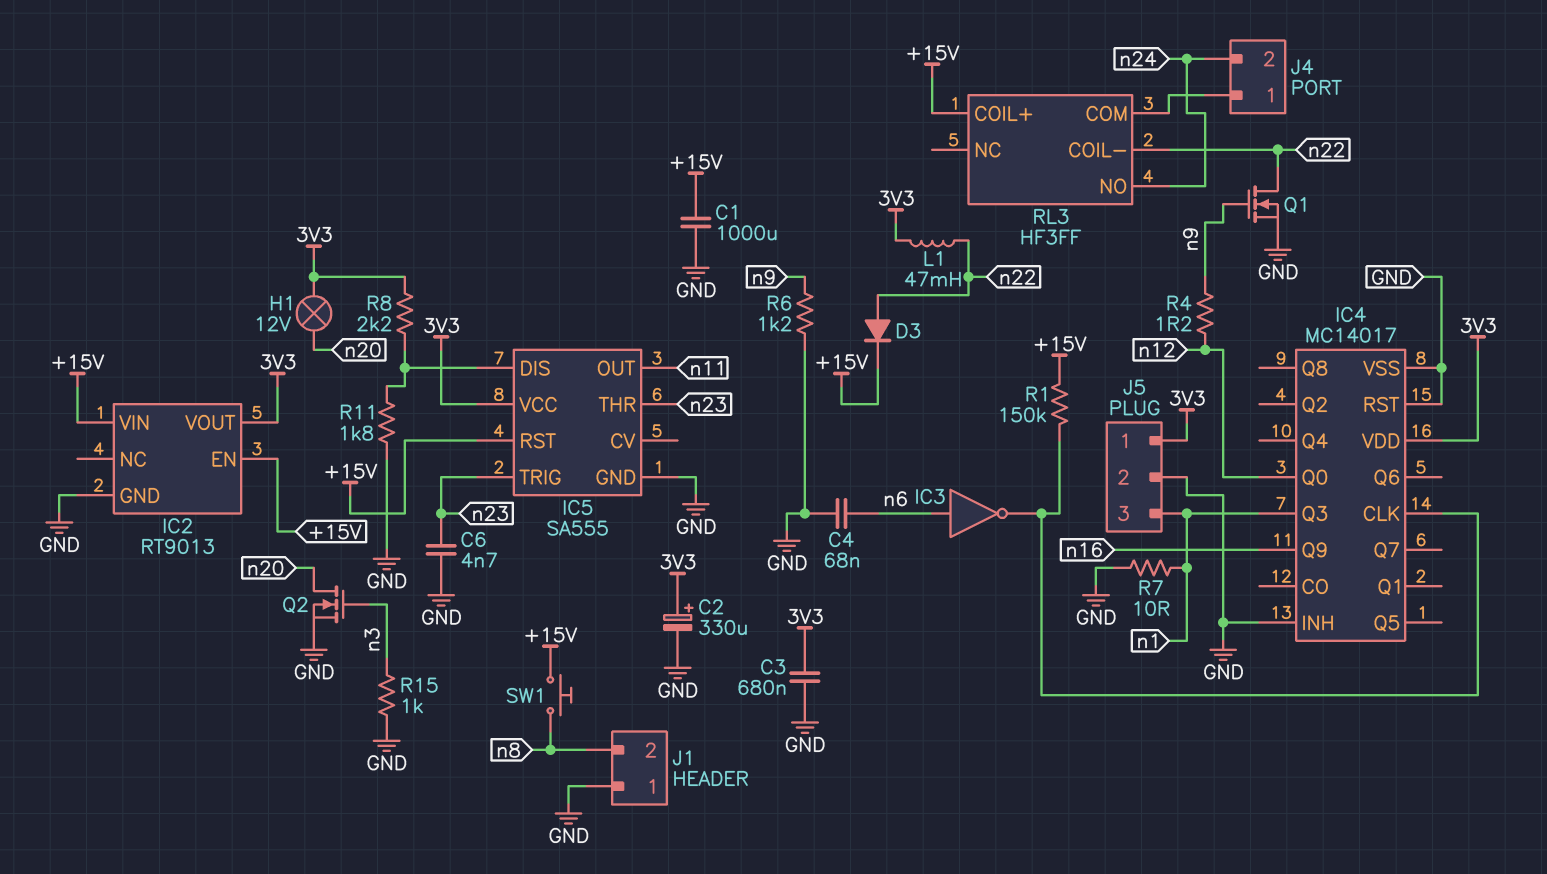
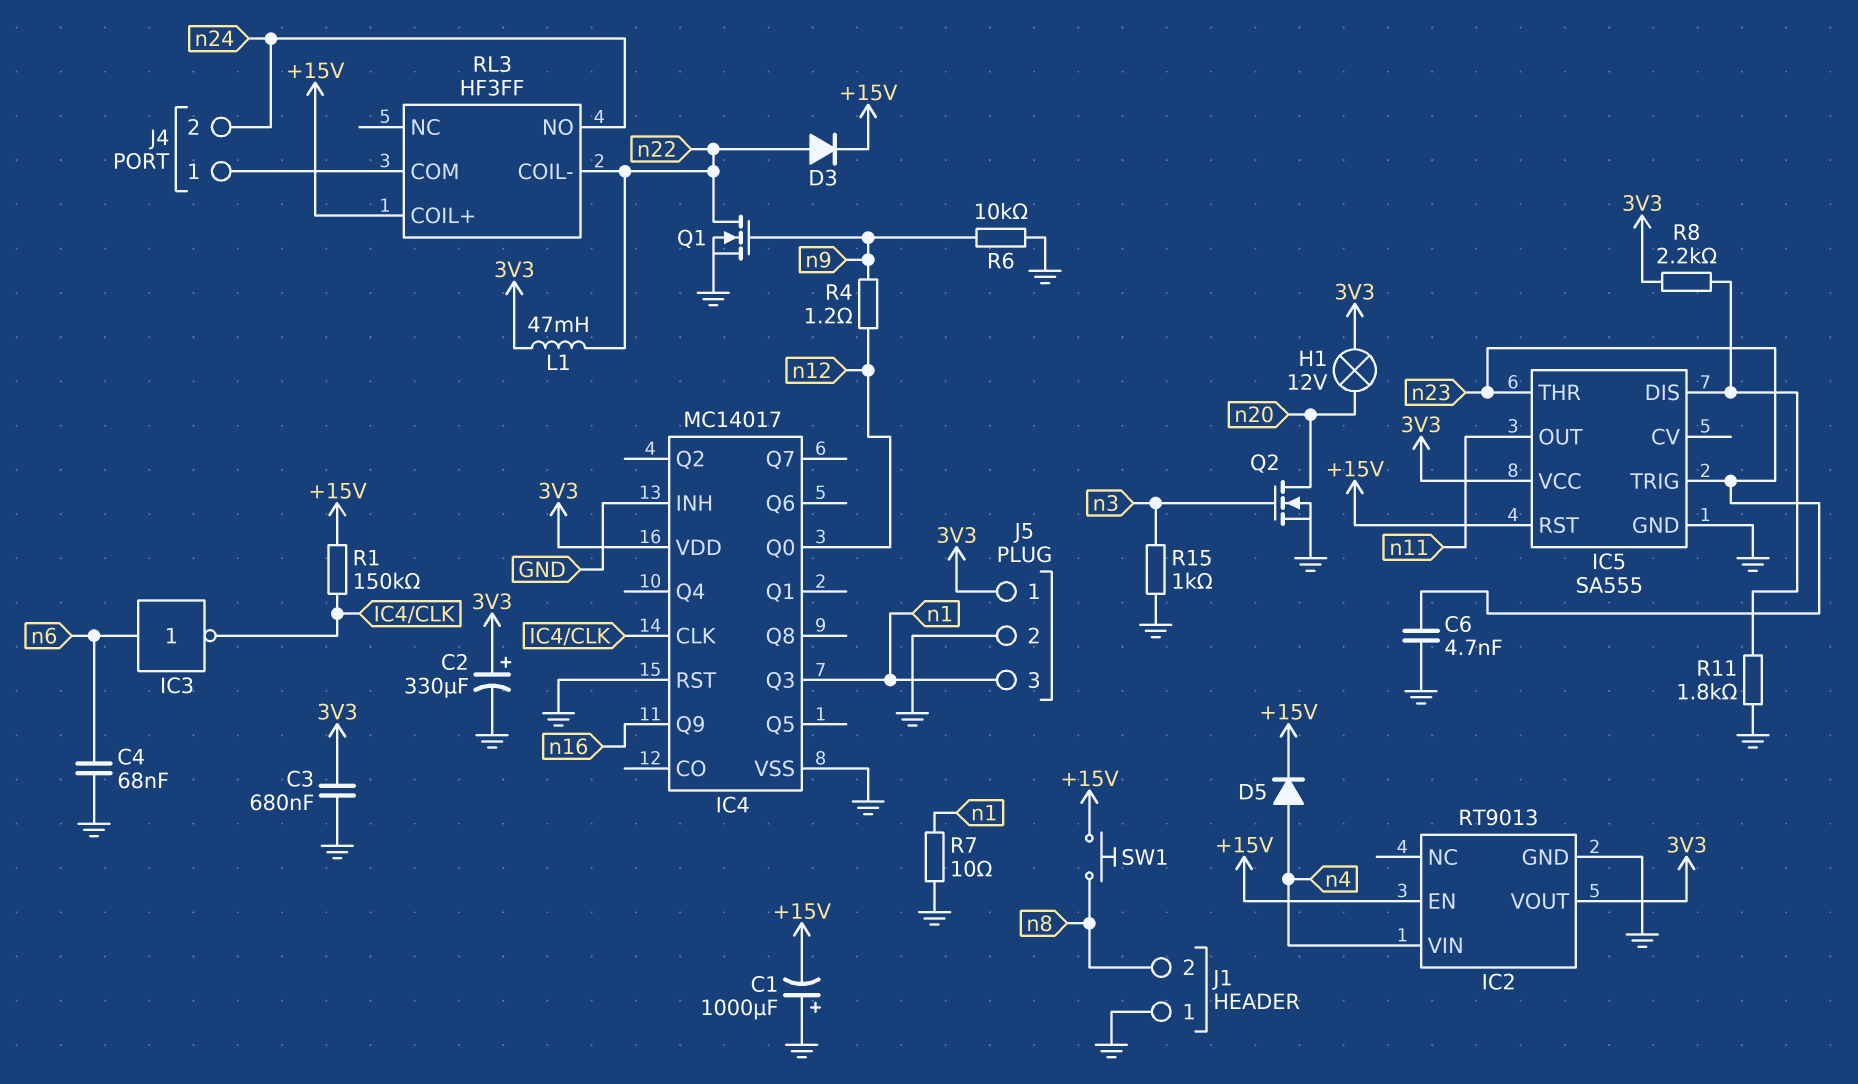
C1: 1000uF (+15V, GND) -> 1000uF (plus GND, minus +15V)
D5: none -> diode (A n4, K +15V)
IC2 pin VIN: +15V -> n4
R6: 1.2k (GND, n9) -> 10k (GND, n9)

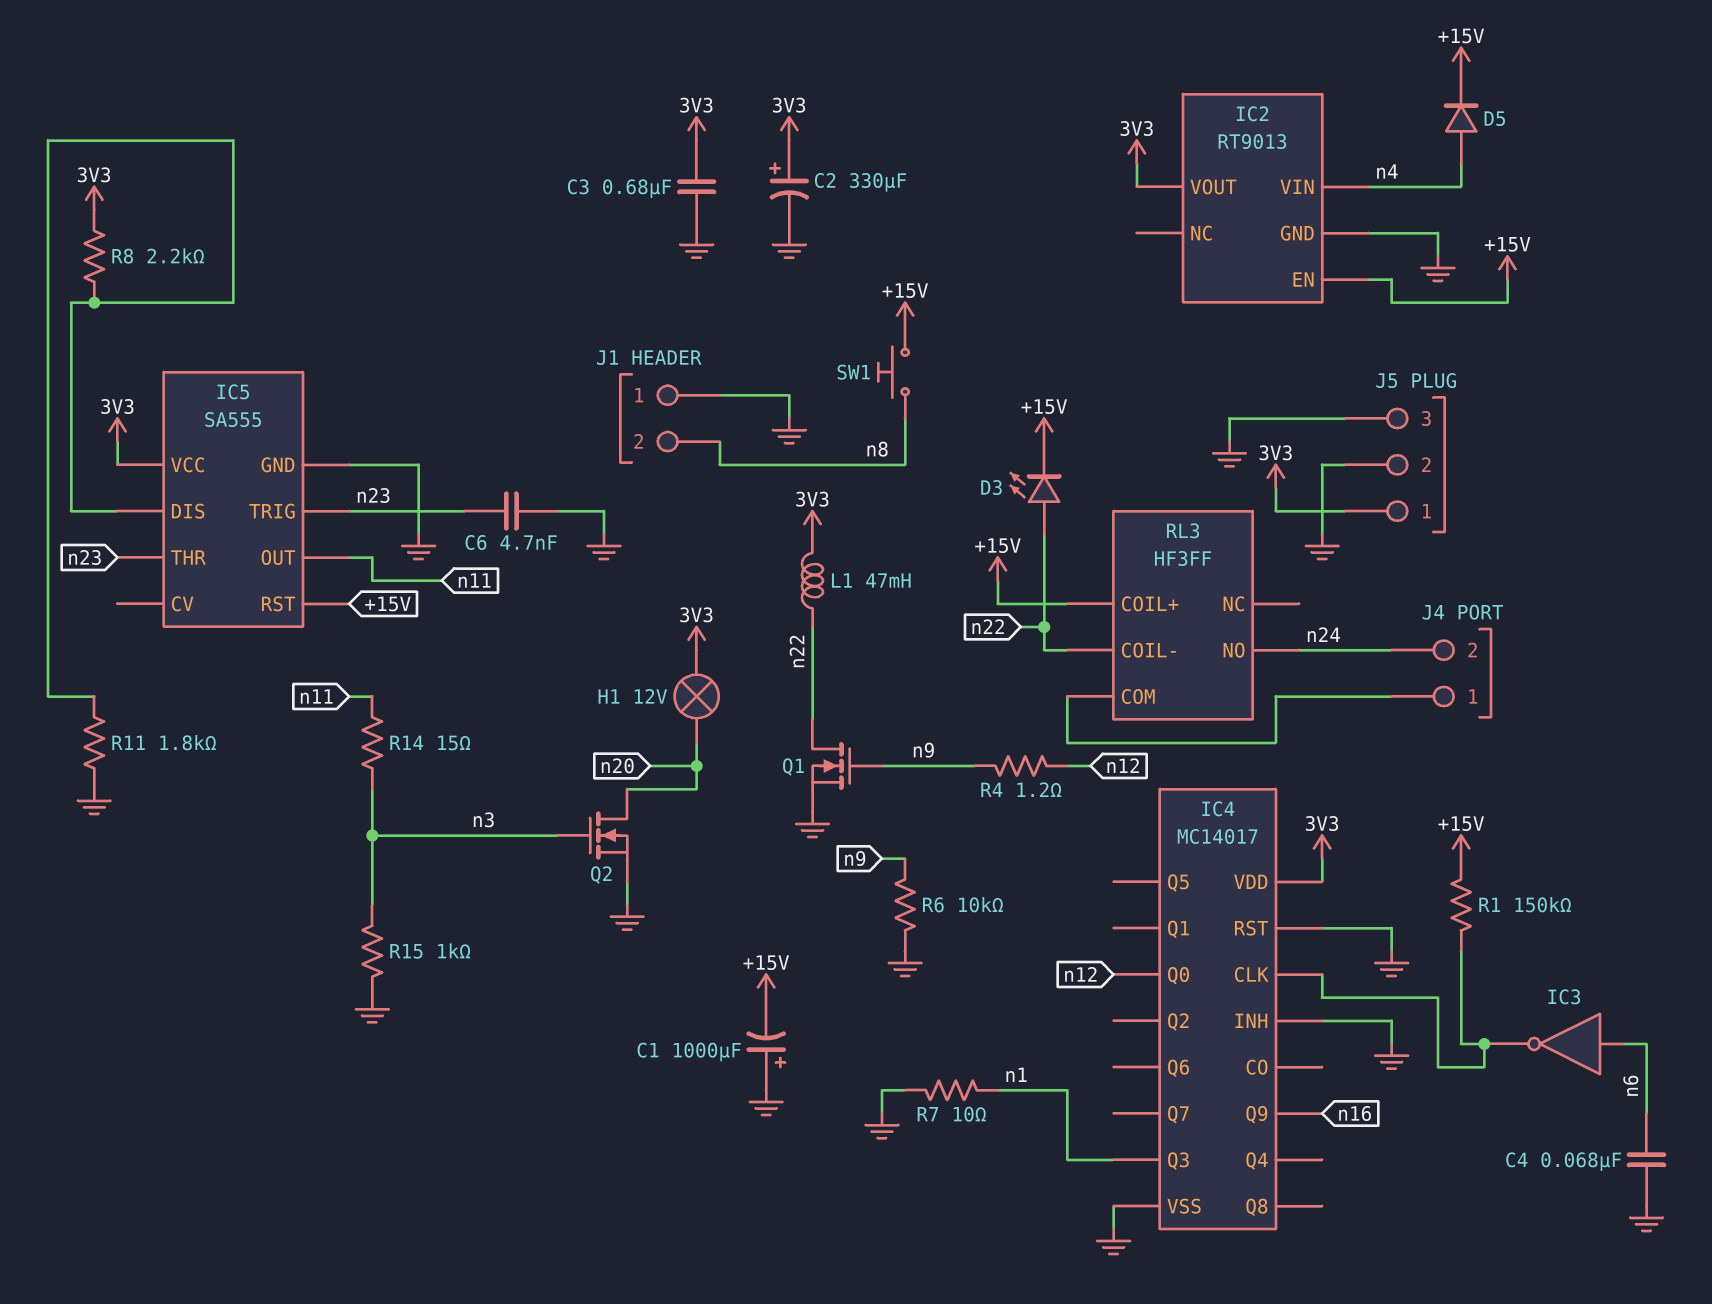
D3: diode (A n22, K +15V) -> LED (A n22, K +15V)
J5 pin 3: n1 -> GND
R14: none -> 15 (n3, n11)

